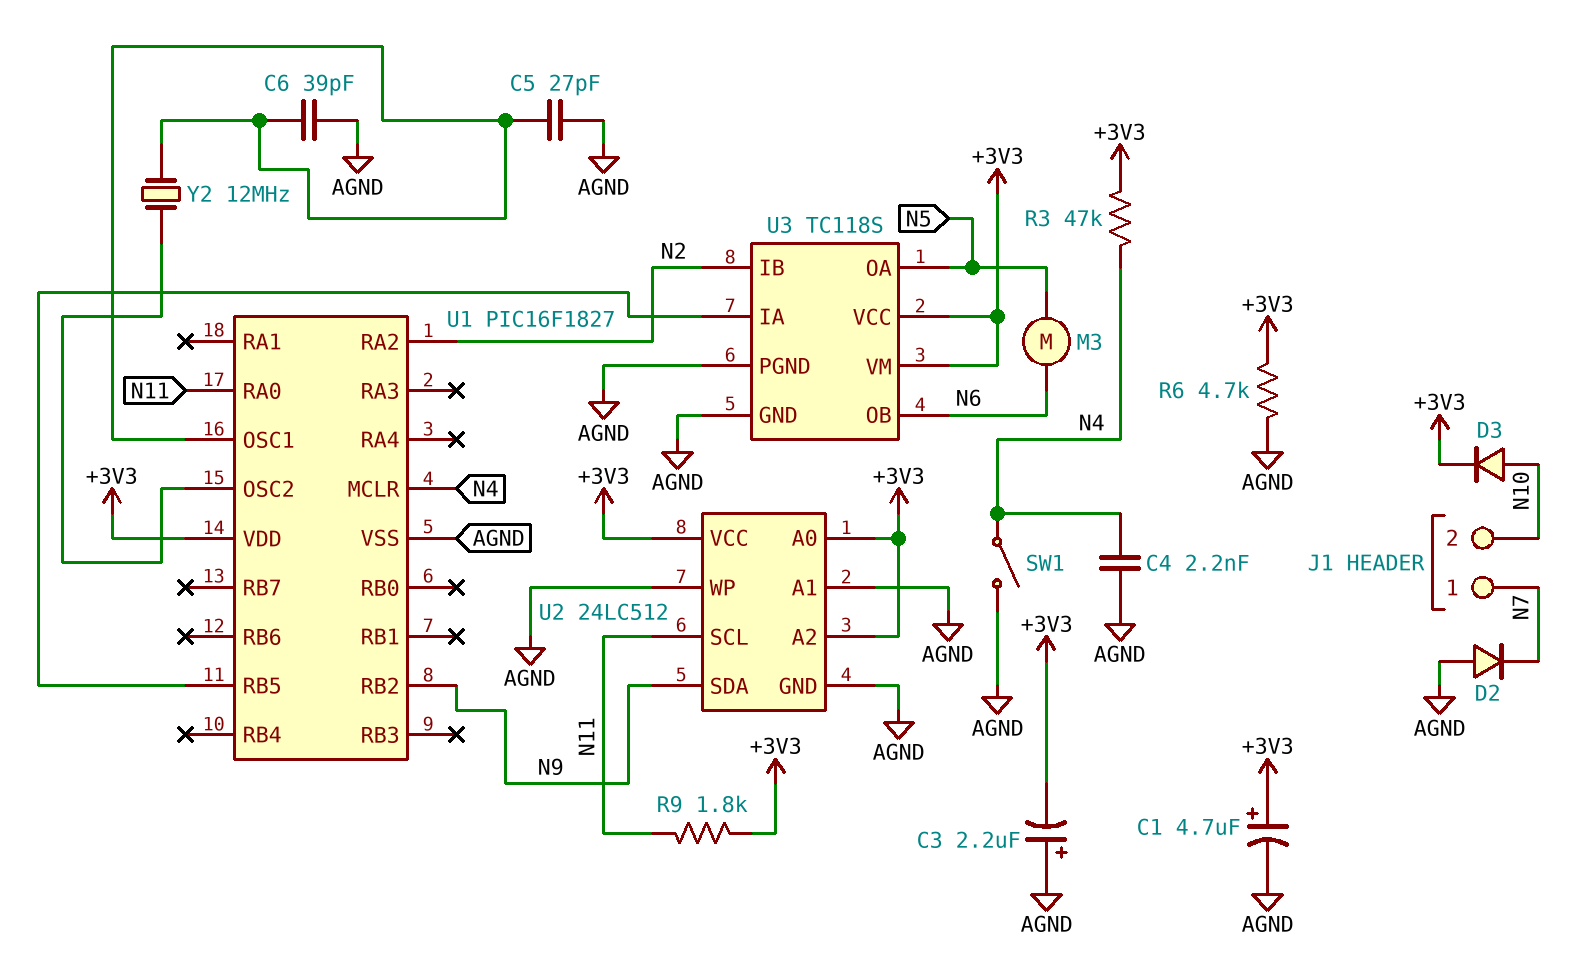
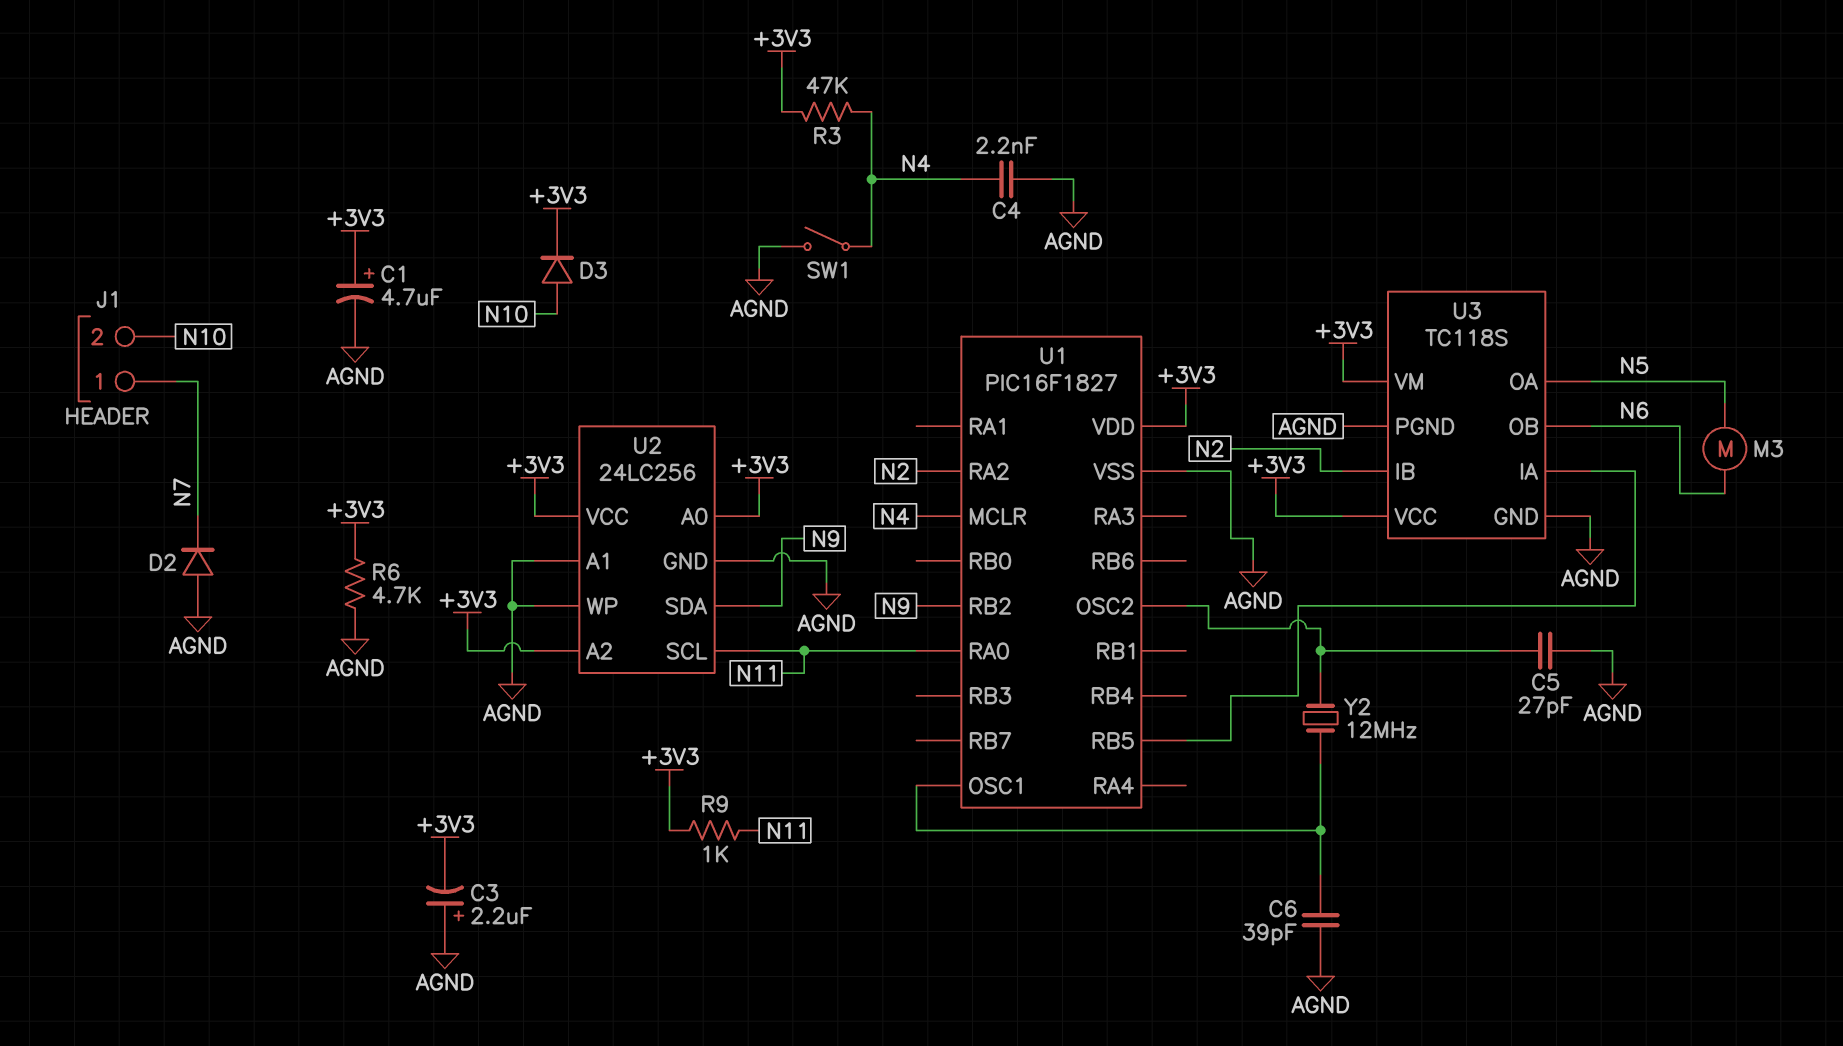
C5: 27pF (AGND, U1/OSC1) -> 27pF (AGND, U1/OSC2)
R9: 1.8k (+3V3, N11) -> 1k (+3V3, N11)
U2: 24LC512 -> 24LC256

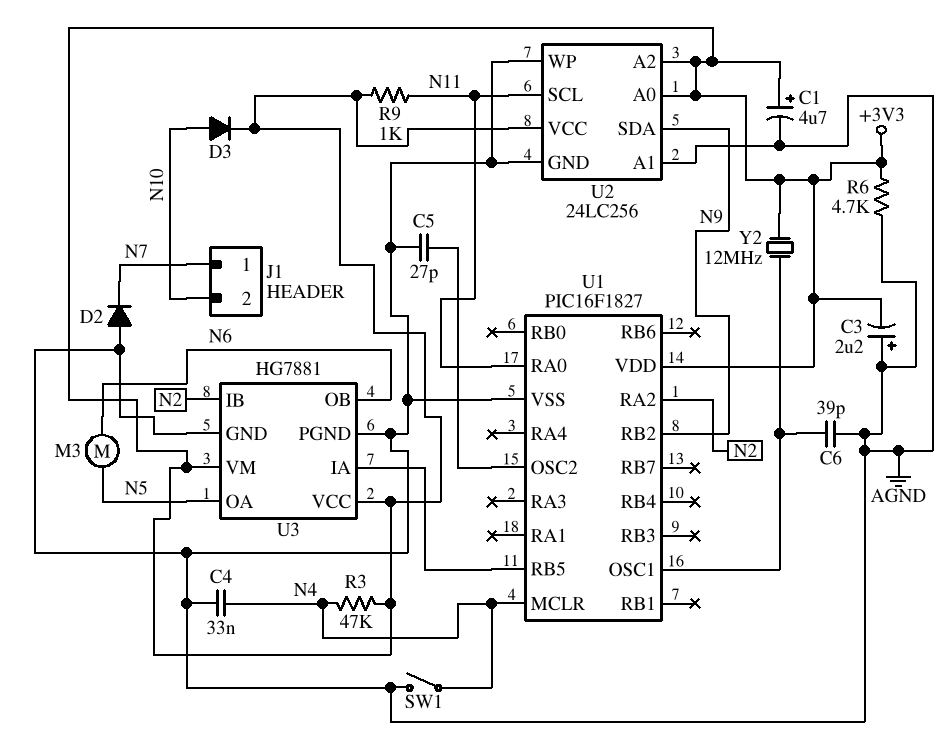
C4: 2.2nF (AGND, N4) -> 33nF (AGND, N4)
U3: TC118S -> HG7881
Y2: 12MHz (U1/OSC1, U1/OSC2) -> 12MHz (+3V3, U1/OSC1)

